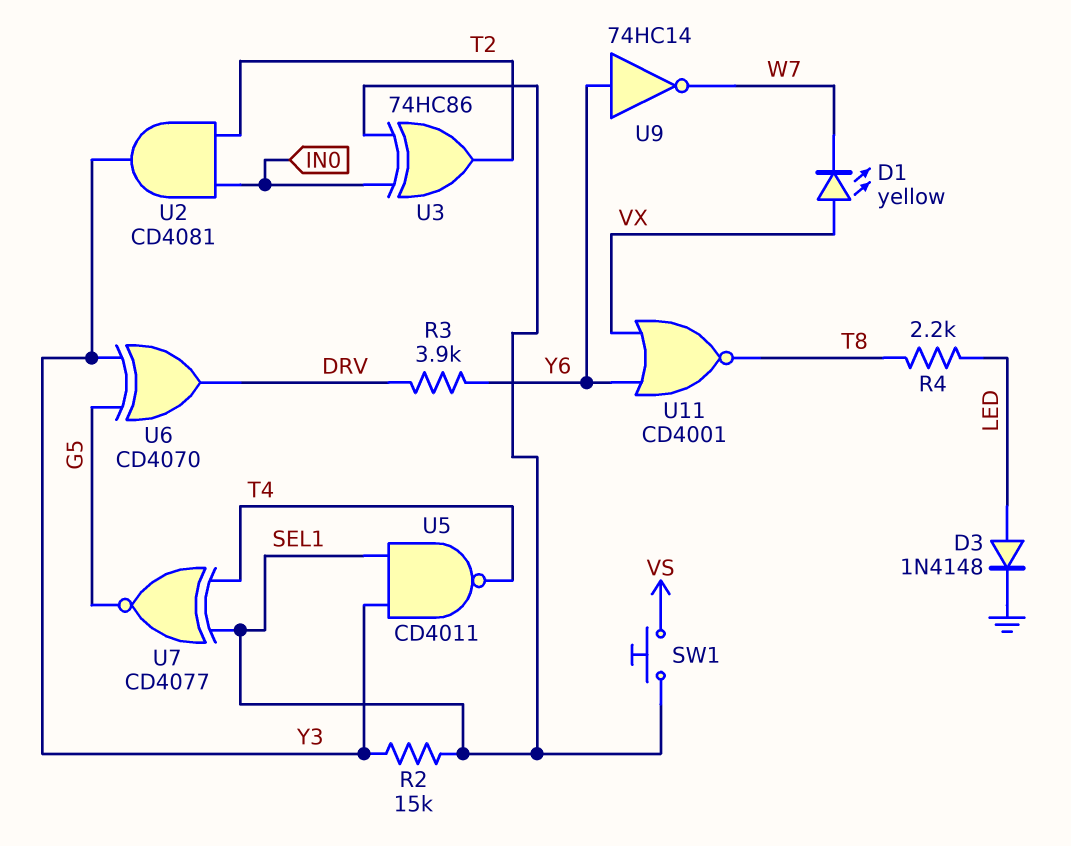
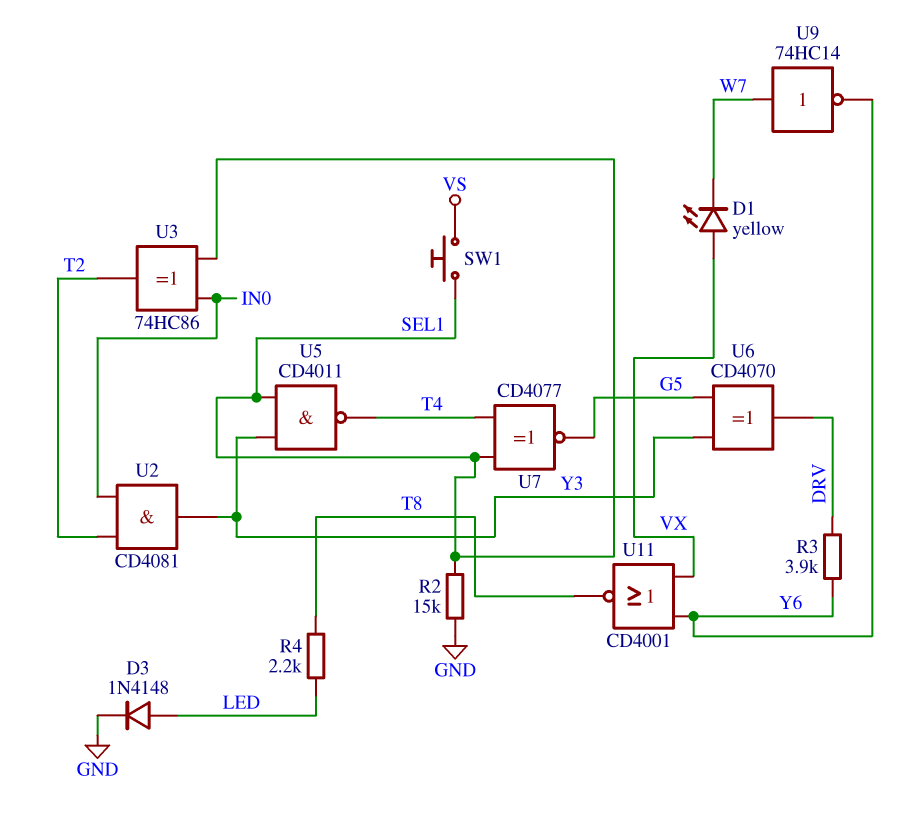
R2: 15k (SEL1, Y3) -> 15k (GND, SEL1)
U9: NOT 74HC14 (in Y6, out W7) -> NOT 74HC14 (in W7, out Y6)

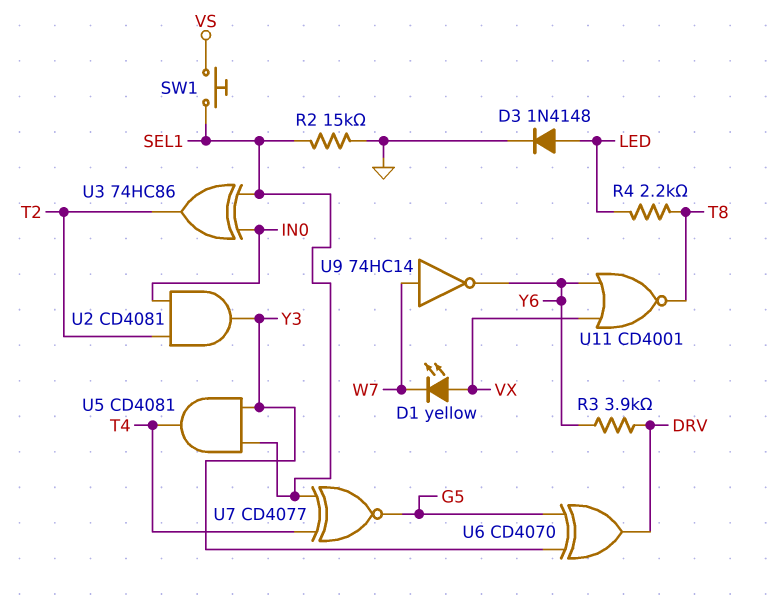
U5: NAND CD4011 (in SEL1, in Y3, out T4) -> AND CD4081 (in SEL1, in Y3, out T4)

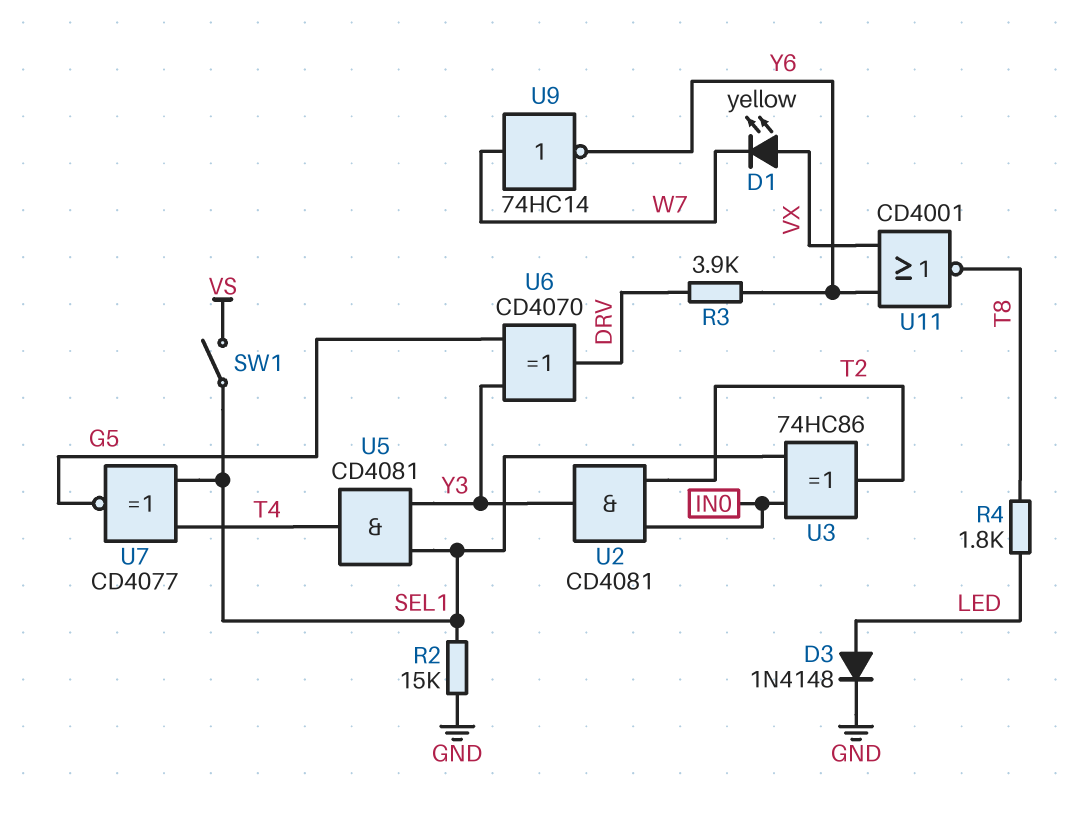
R4: 2.2k (LED, T8) -> 1.8k (LED, T8)
SW1: button (SEL1, VS) -> switch (SEL1, VS)

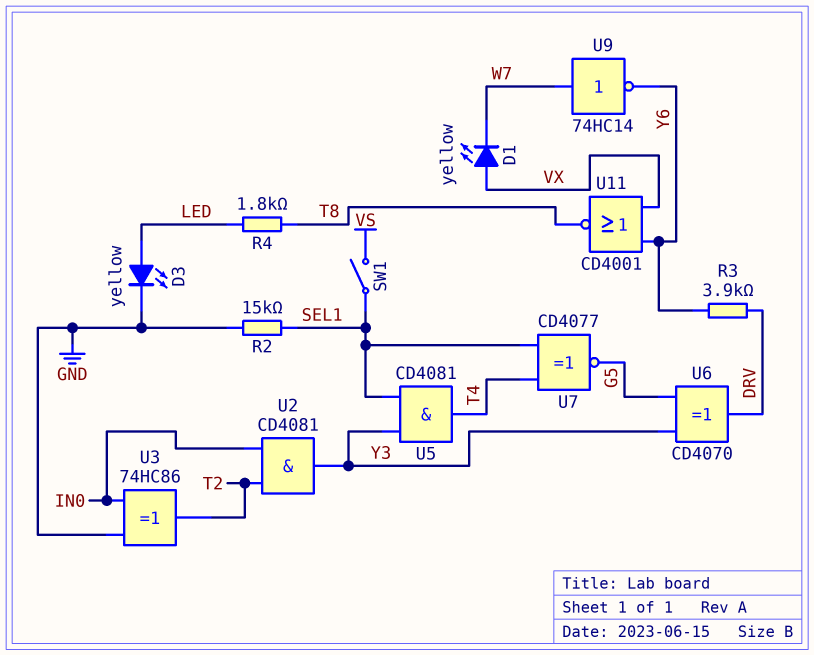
D3: diode 1N4148 (A LED, K GND) -> LED yellow (A LED, K GND)
U3: XOR 74HC86 (in IN0, in SEL1, out T2) -> XOR 74HC86 (in GND, in IN0, out T2)

